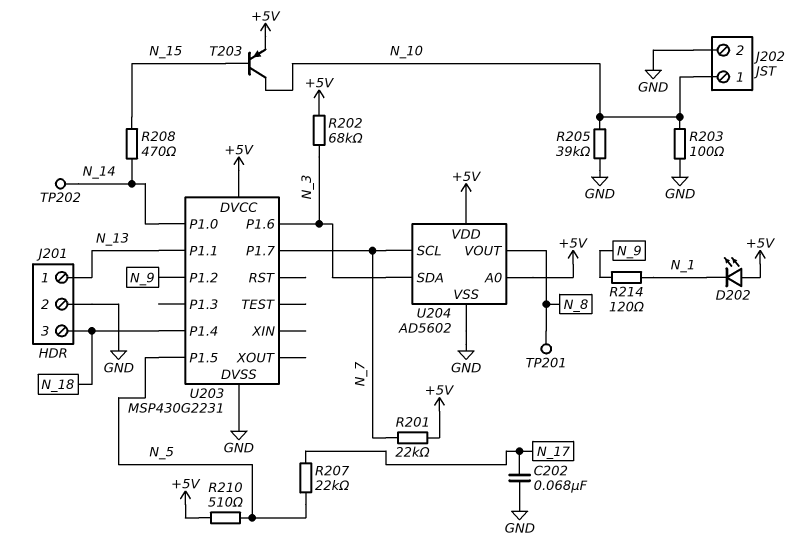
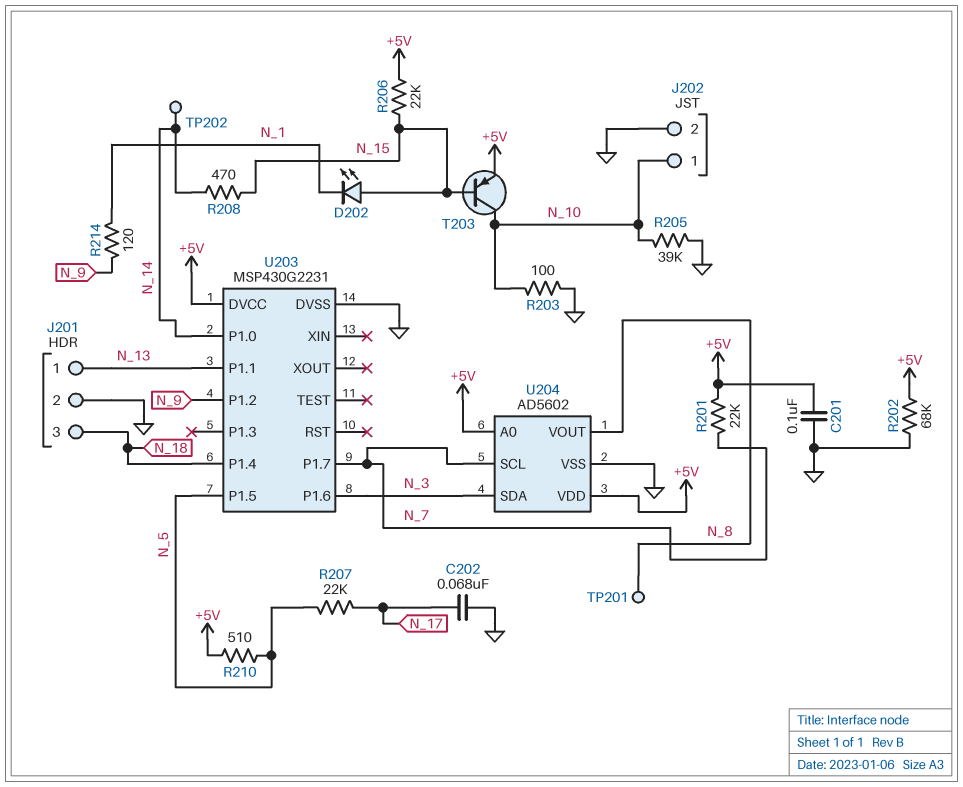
C201: none -> 100nF (+5V, GND)
D202: LED (A +5V, K N_1) -> LED (A N_15, K N_1)
R202: 68k (+5V, N_3) -> 68k (+5V, GND)
R206: none -> 22k (+5V, N_15)

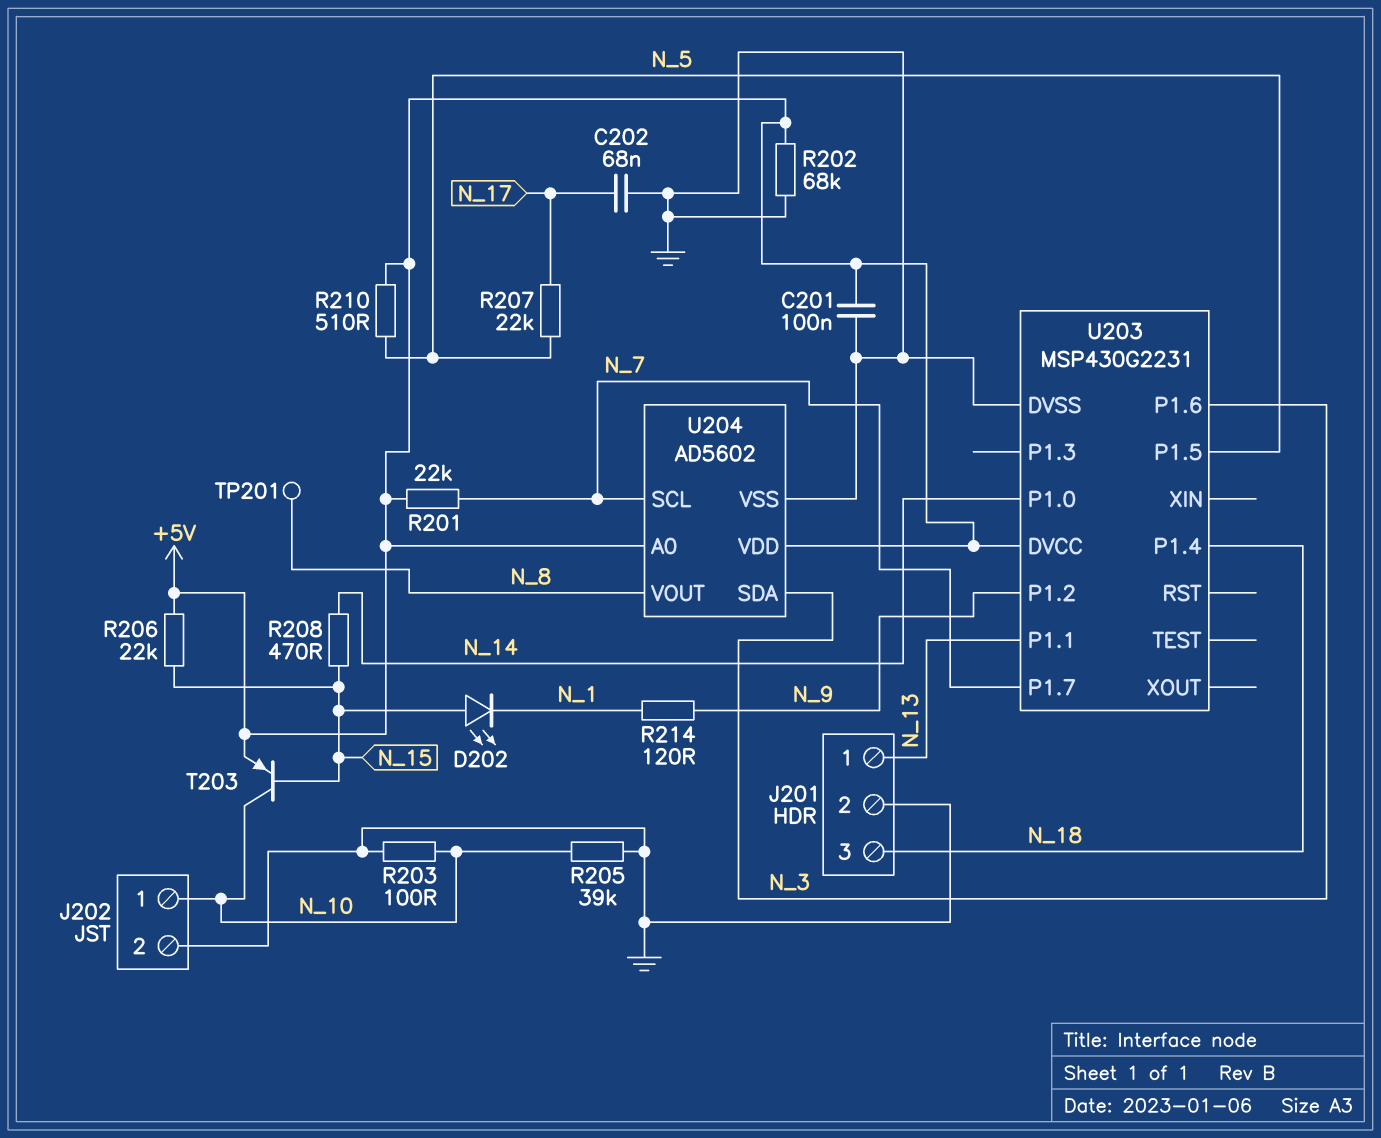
TP202: test point (N_14) -> none

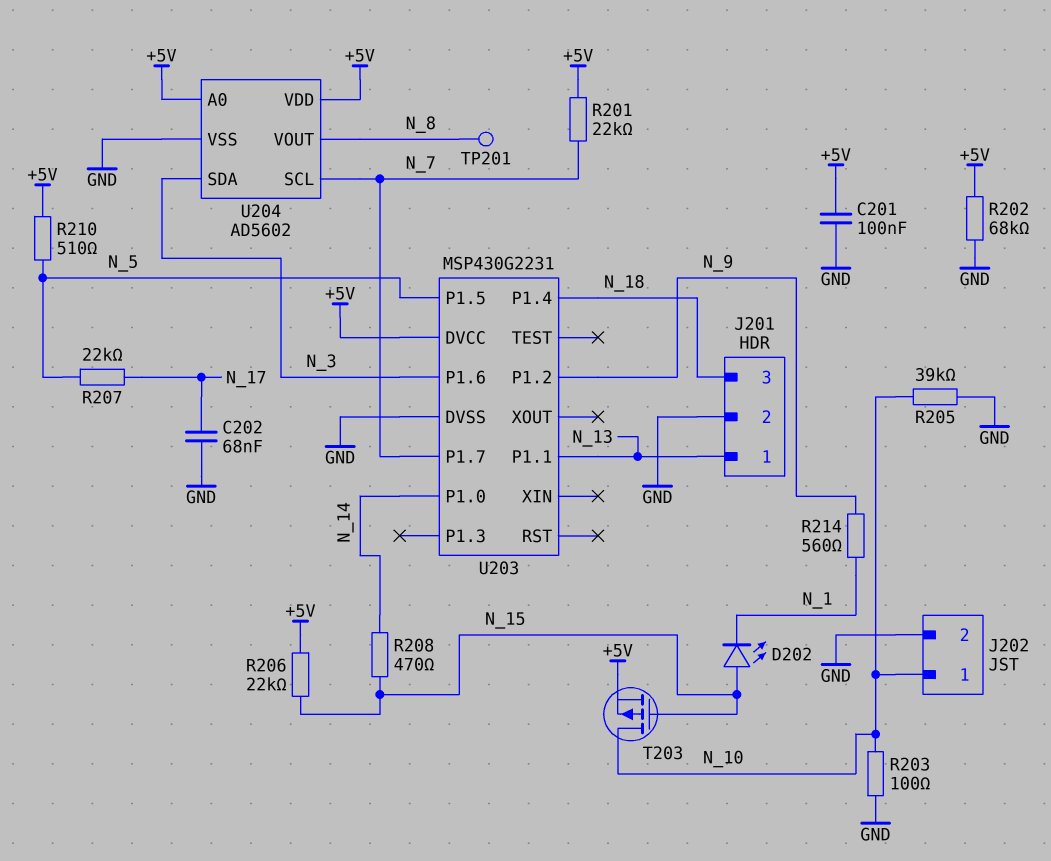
R214: 120 (N_1, N_9) -> 560 (N_1, N_9)
T203: PNP (B N_15, C N_10, E +5V) -> PMOS (G N_15, D N_10, S +5V)

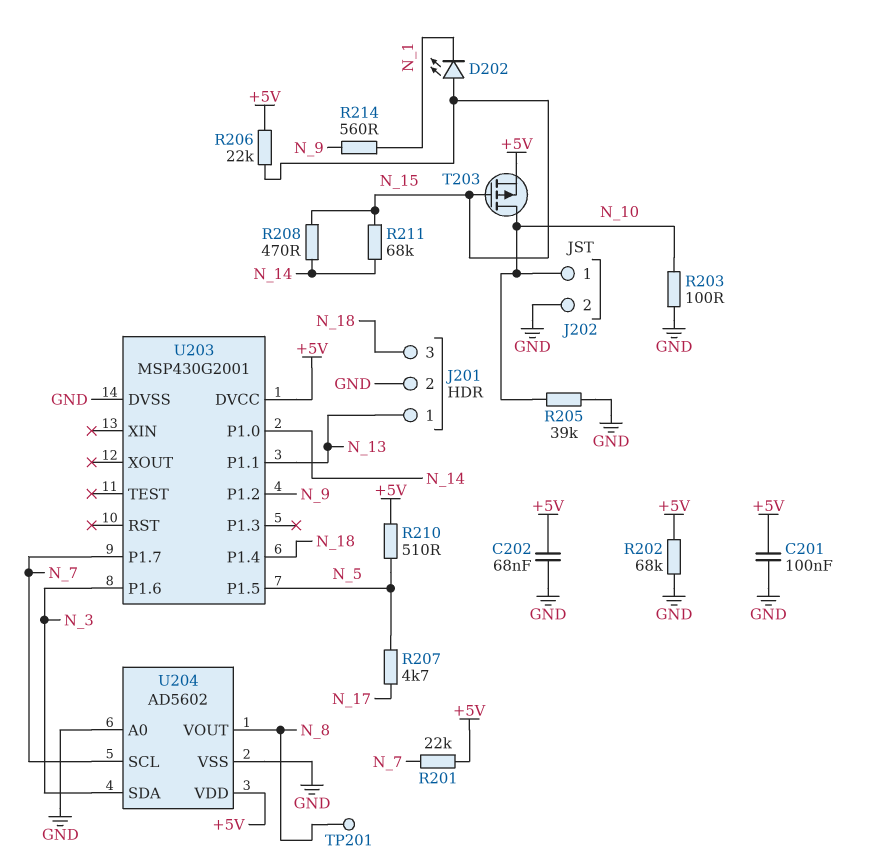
C202: 68nF (GND, N_17) -> 68nF (+5V, GND)
R207: 22k (N_5, N_17) -> 4.7k (N_5, N_17)
R211: none -> 68k (N_14, N_15)
U203: MSP430G2231 -> MSP430G2001
U204 pin A0: +5V -> GND

